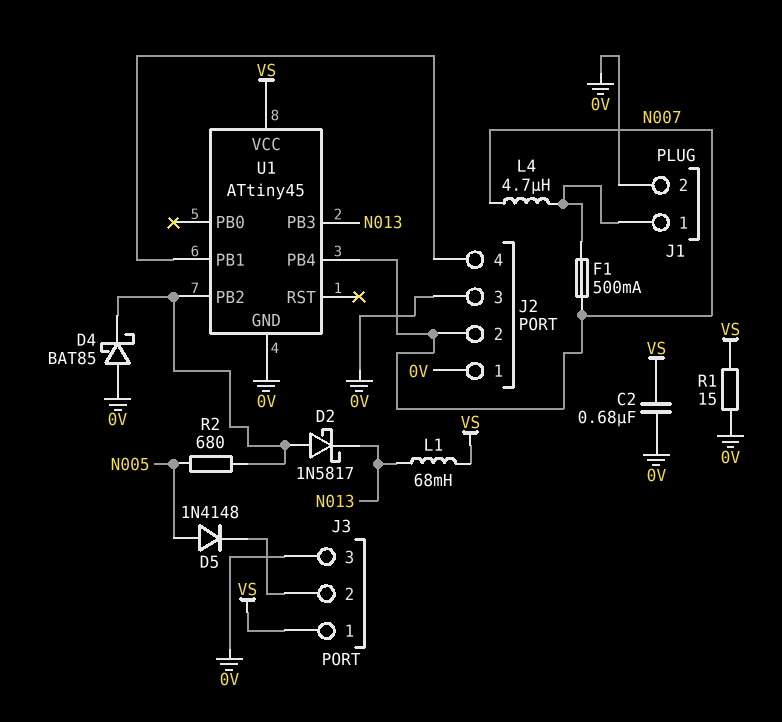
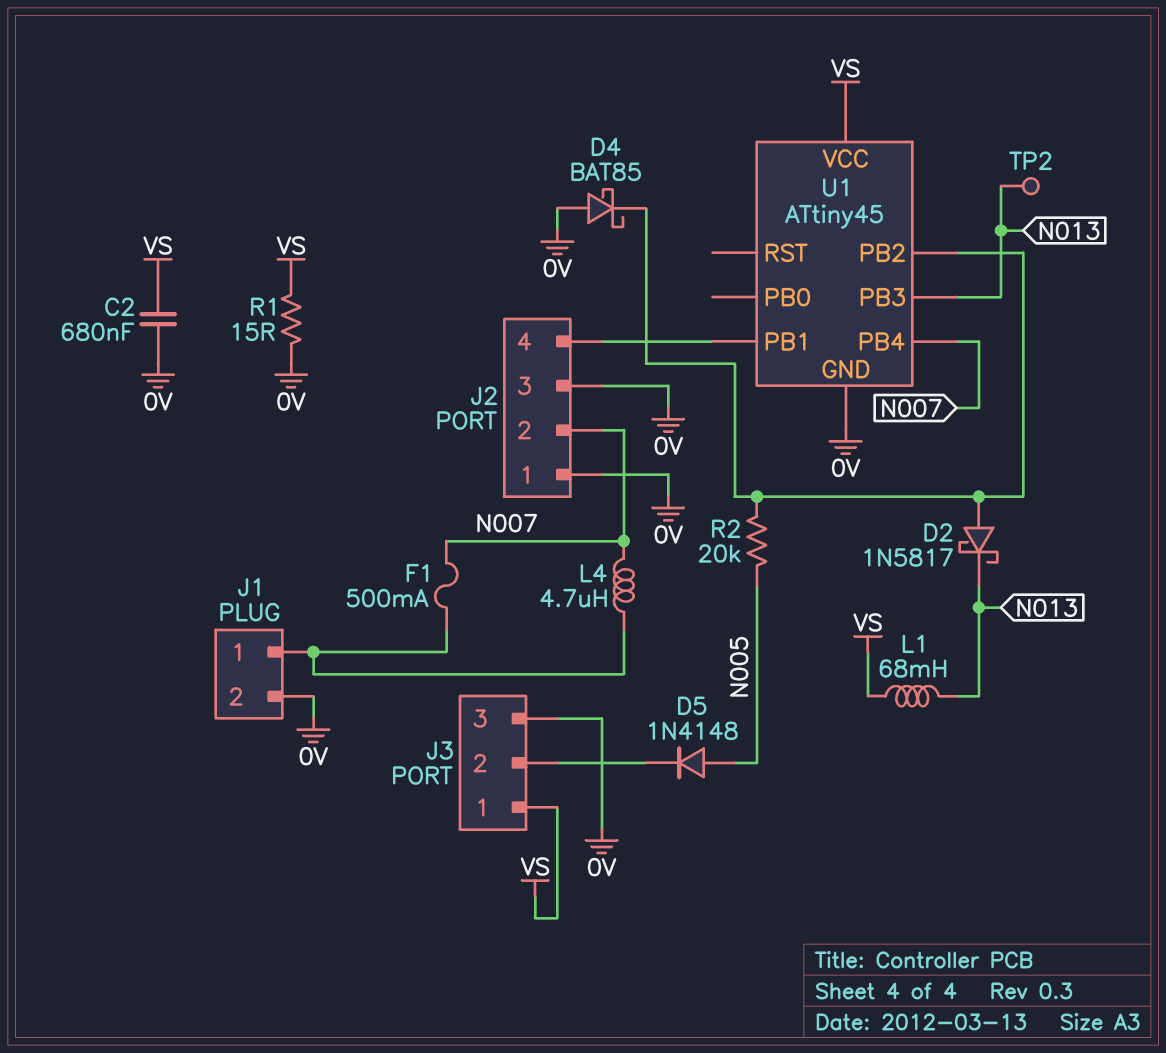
R2: 680 (N005, U1/PB2) -> 20k (N005, U1/PB2)
TP2: none -> test point (N013)

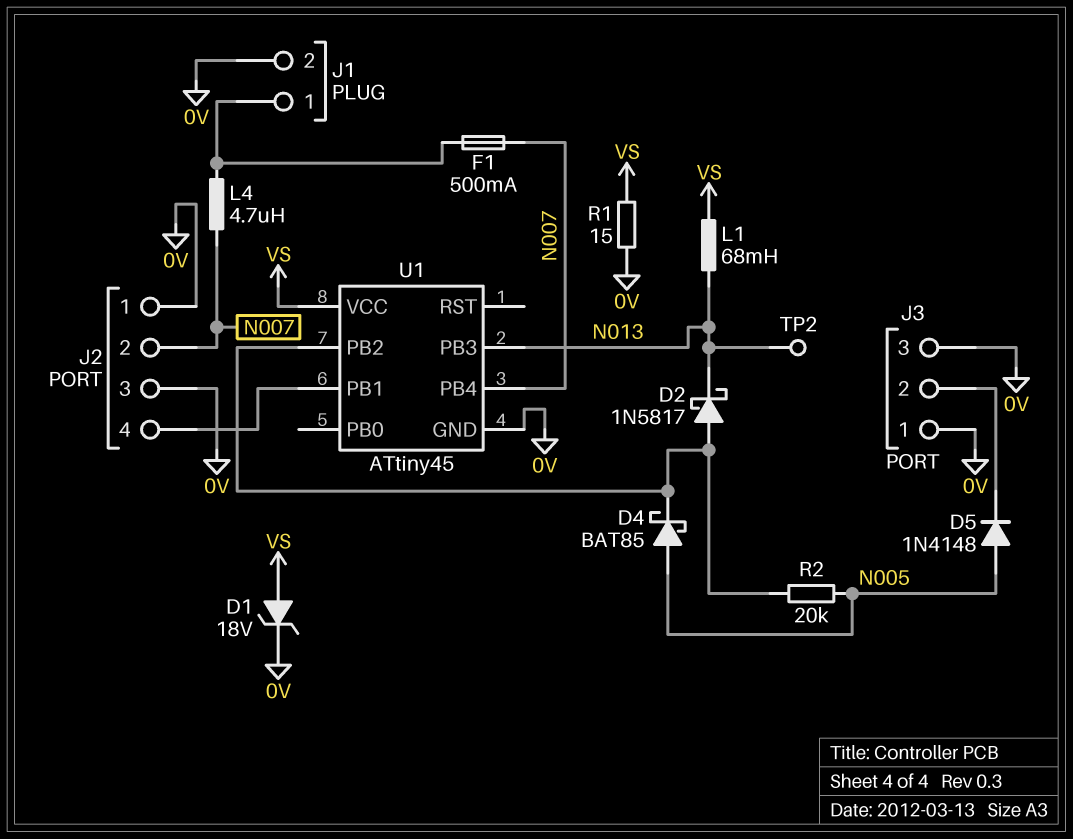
C2: 680nF (0V, VS) -> none
D1: none -> zener 18V (A VS, K 0V)
D4: schottky BAT85 (A 0V, K U1/PB2) -> schottky BAT85 (A N005, K U1/PB2)
J3 pin 1: VS -> 0V

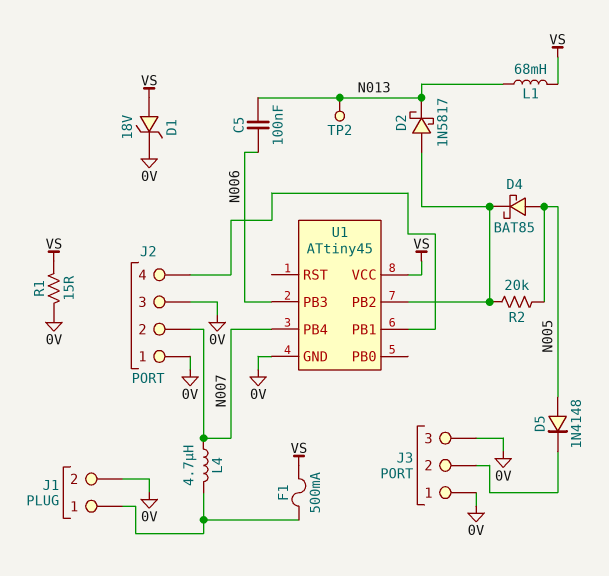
C5: none -> 100nF (N006, N013)
F1: 500mA (J1/1, N007) -> 500mA (J1/1, VS)
U1 pin PB3: N013 -> N006

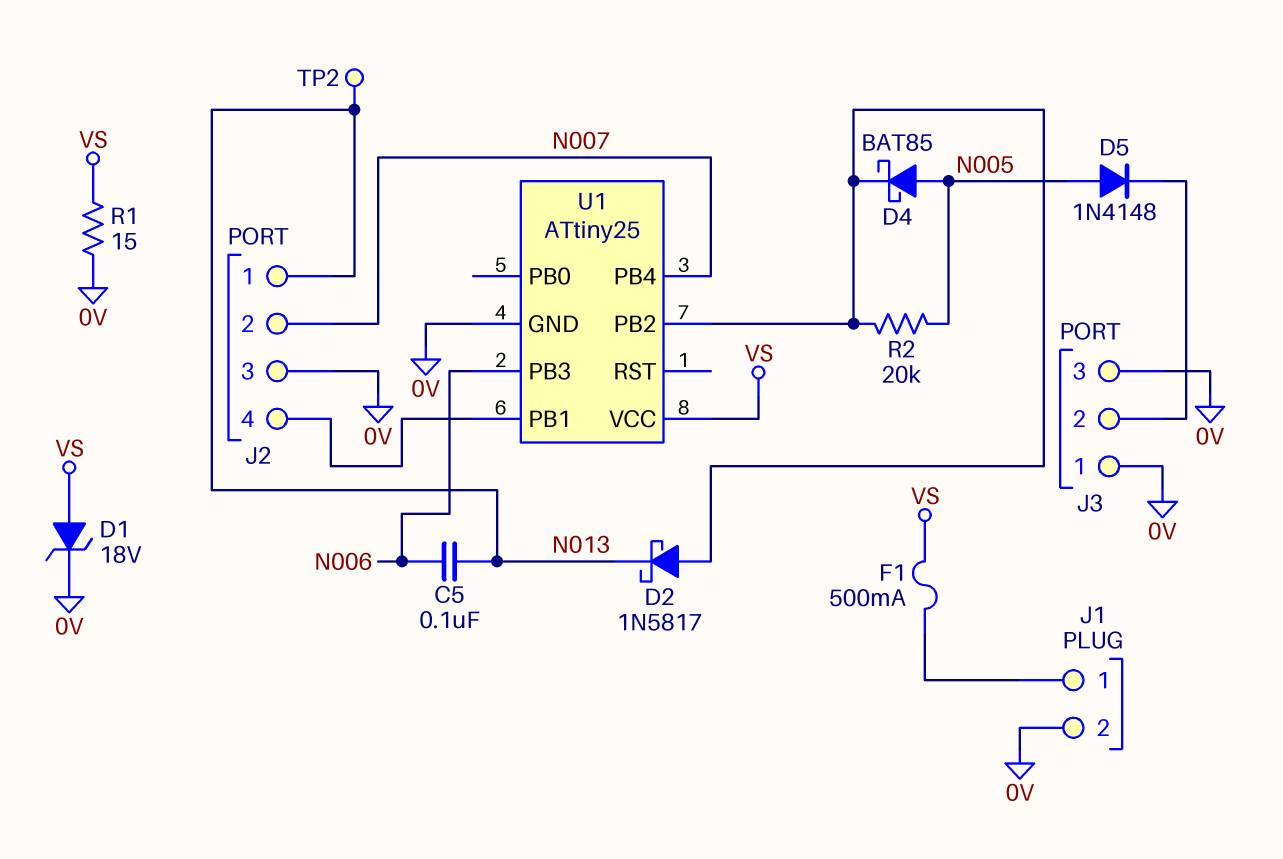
J2 pin 1: 0V -> N013
L1: 68mH (N013, VS) -> none
L4: 4.7uH (J1/1, N007) -> none
U1: ATtiny45 -> ATtiny25

